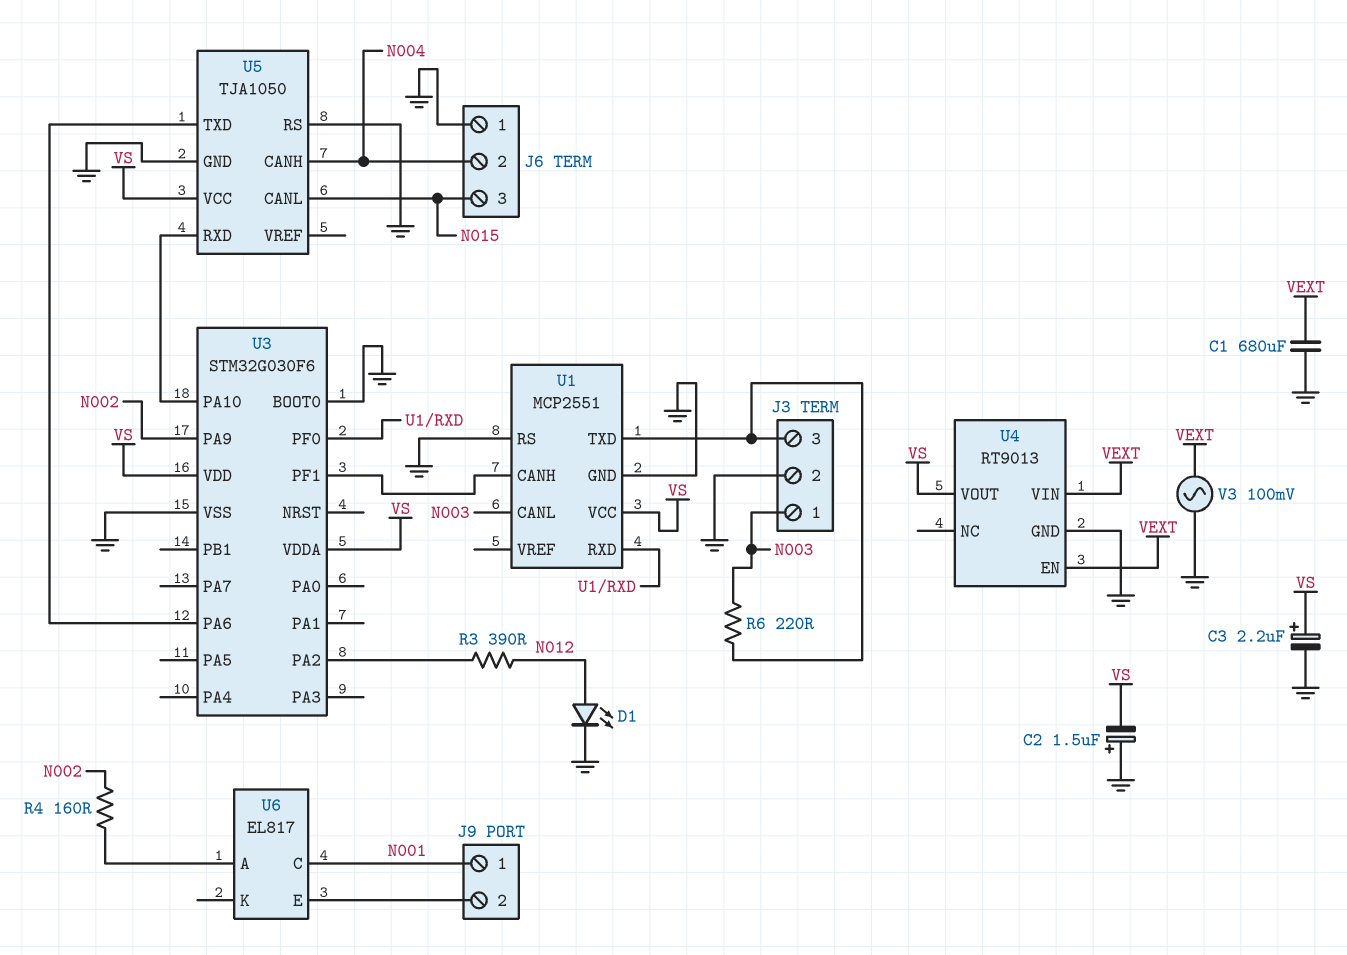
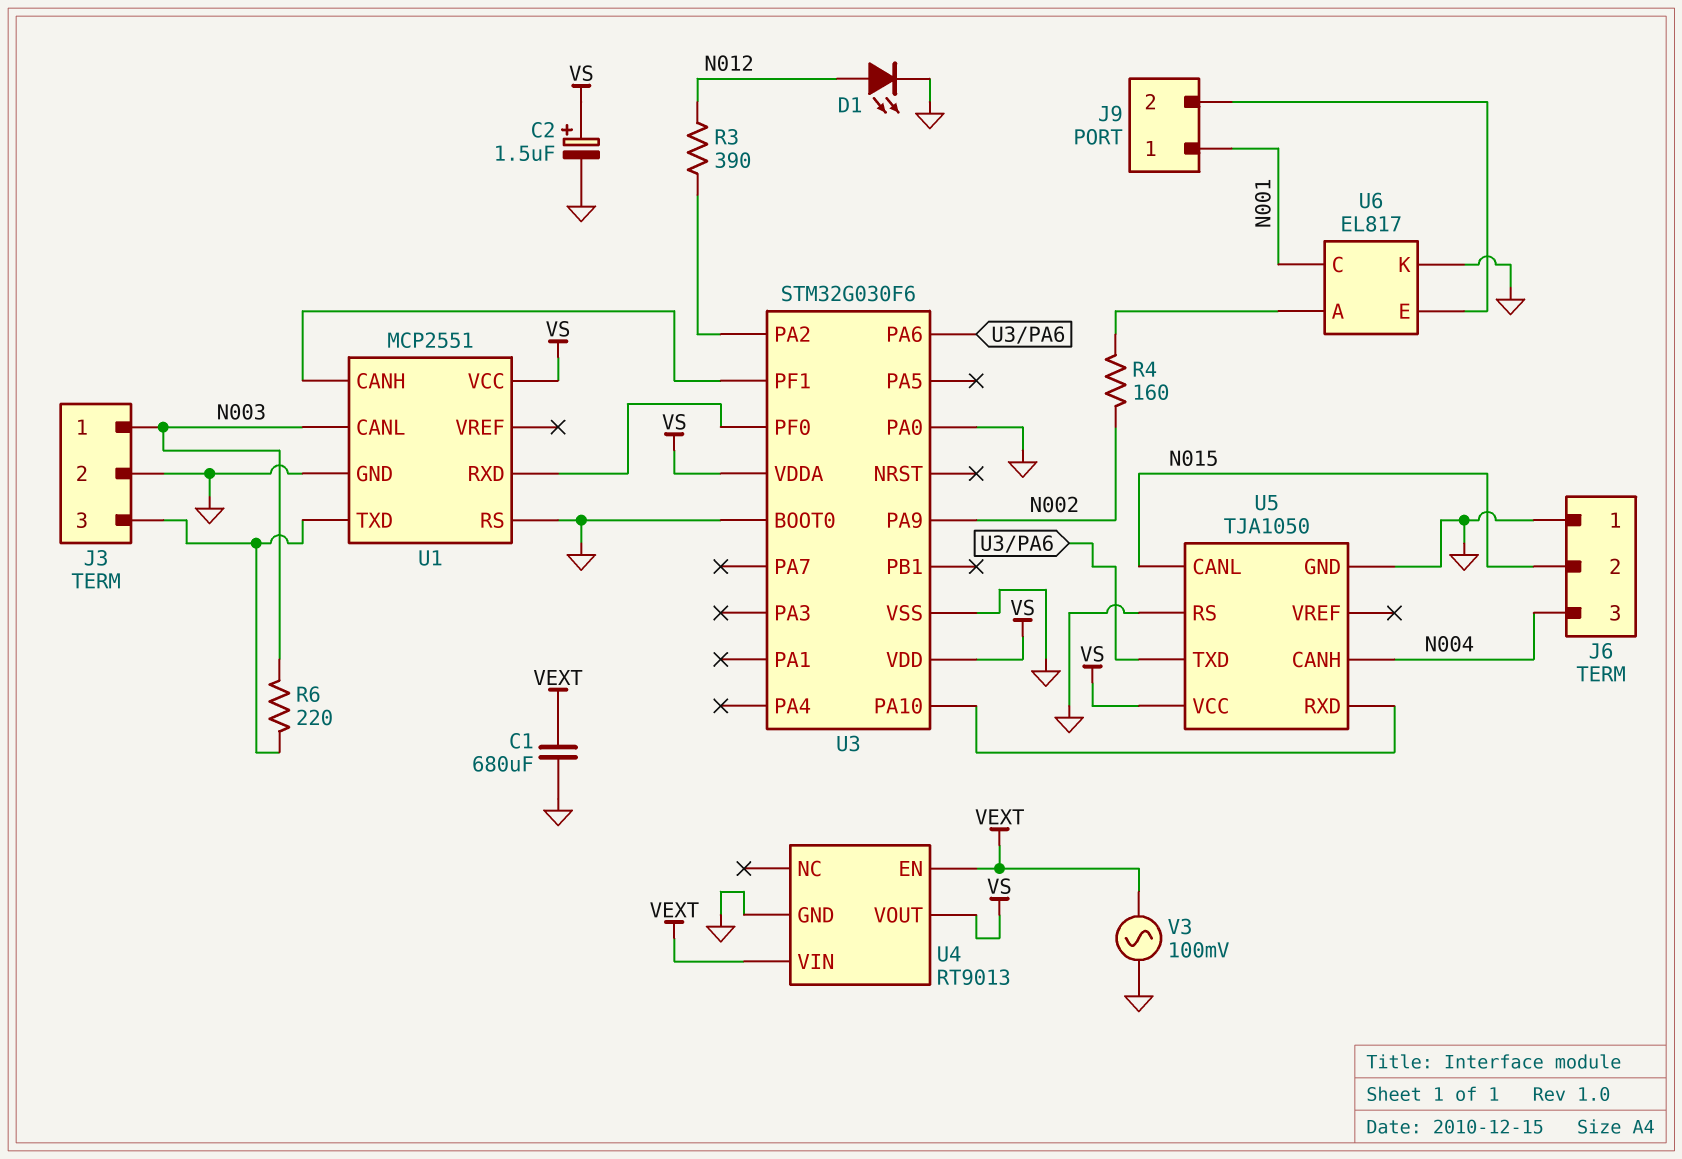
C2: 1.5uF (plus GND, minus VS) -> 1.5uF (plus VS, minus GND)
C3: 2.2uF (plus VS, minus GND) -> none
J6 pin 2: N004 -> N015
J6 pin 3: N015 -> N004
U3 pin PA0: none -> GND
U6 pin K: none -> GND

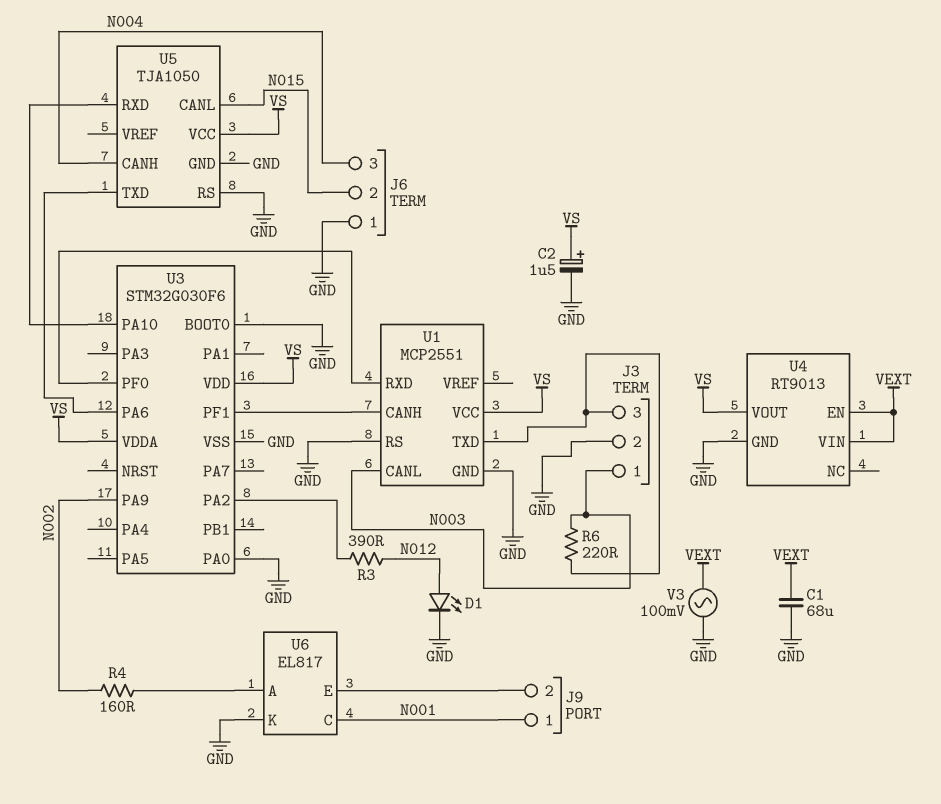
C1: 680uF (GND, VEXT) -> 68uF (GND, VEXT)

